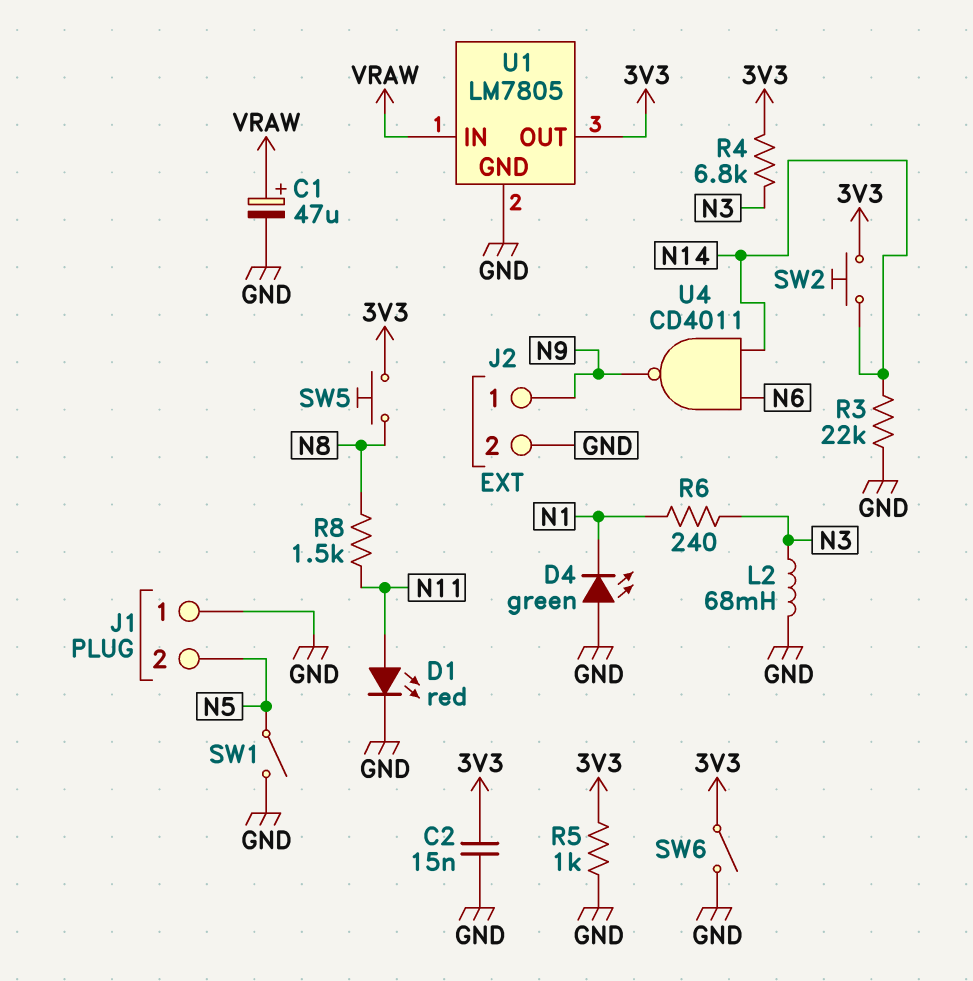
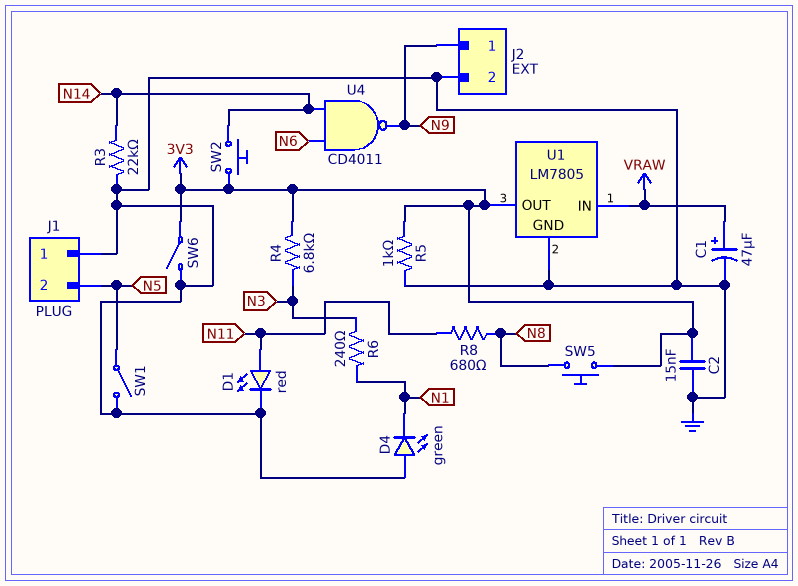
L2: 68mH (GND, N3) -> none
R8: 1.5k (N8, N11) -> 680 (N8, N11)

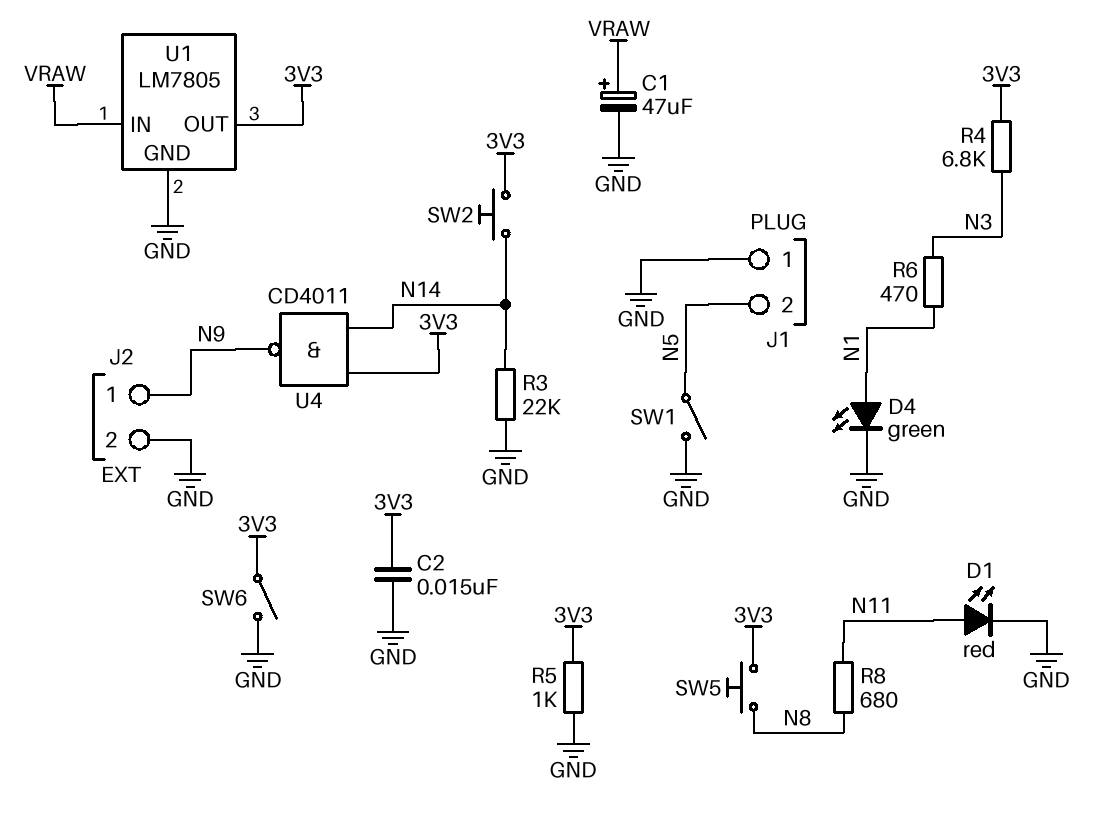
D4: LED green (A GND, K N1) -> LED green (A N1, K GND)
R6: 240 (N1, N3) -> 470 (N1, N3)
U4: NAND CD4011 (in N6, in N14, out N9) -> NAND CD4011 (in 3V3, in N14, out N9)

